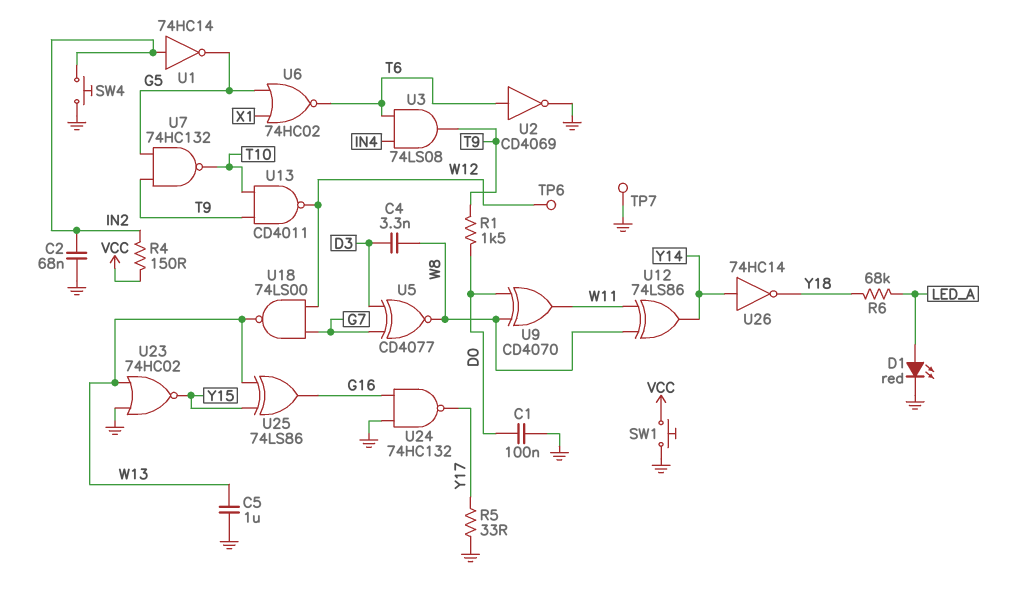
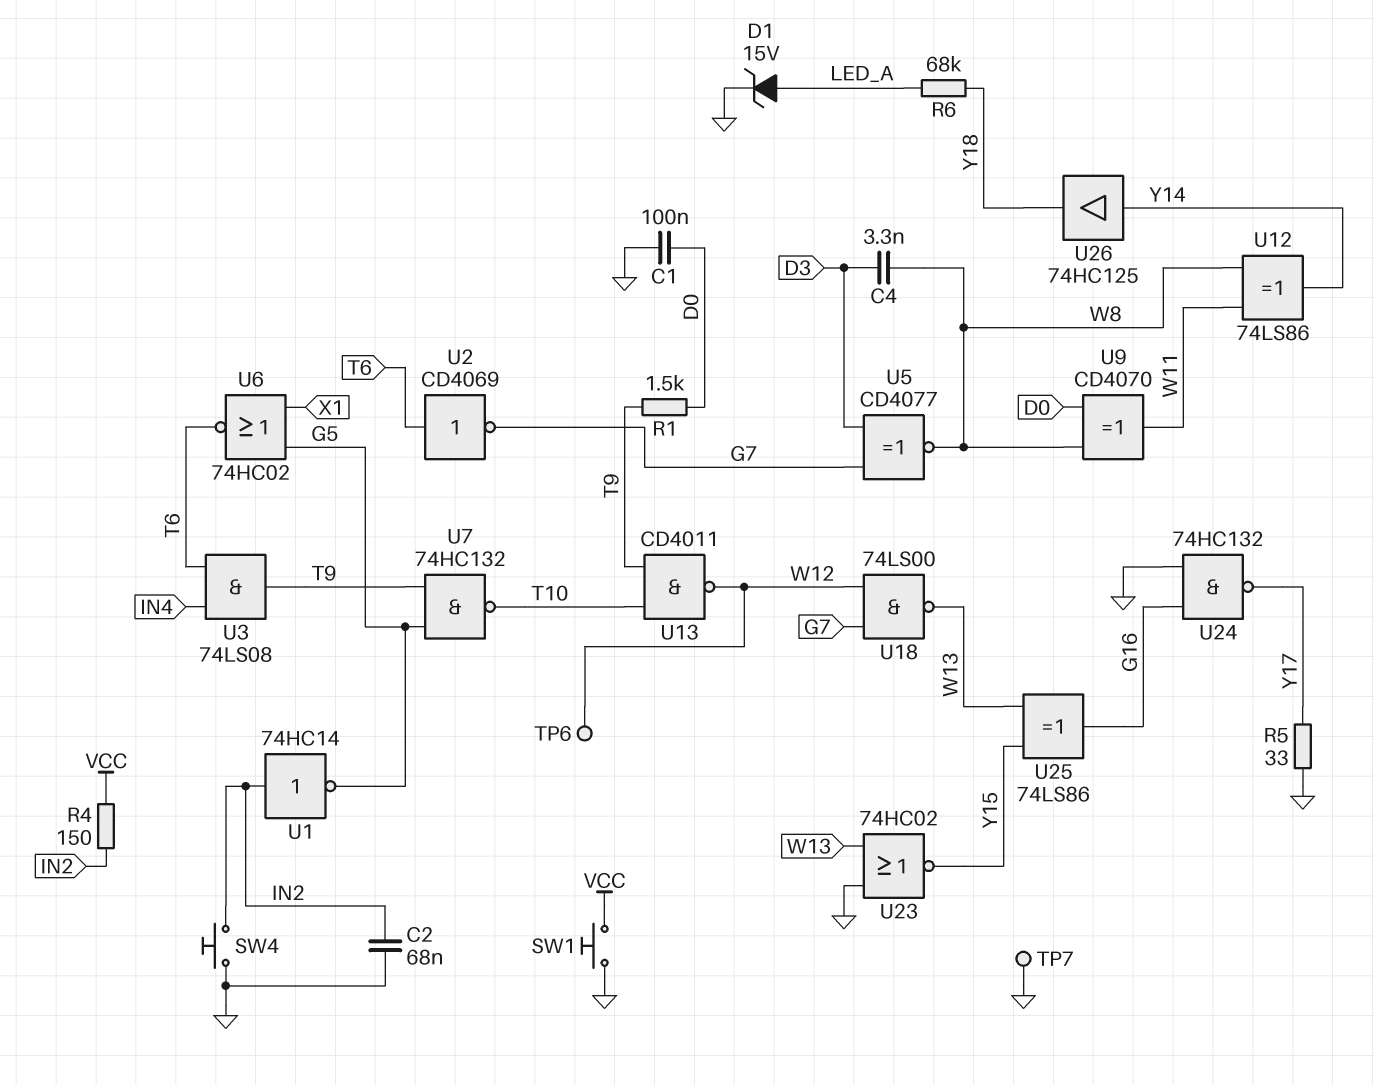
C5: 1uF (GND, W13) -> none
D1: LED red (A LED_A, K GND) -> zener 15V (A LED_A, K GND)
U2: NOT CD4069 (in T6, out GND) -> NOT CD4069 (in T6, out G7)
U26: NOT 74HC14 (in Y14, out Y18) -> buffer 74HC125 (in Y14, out Y18)

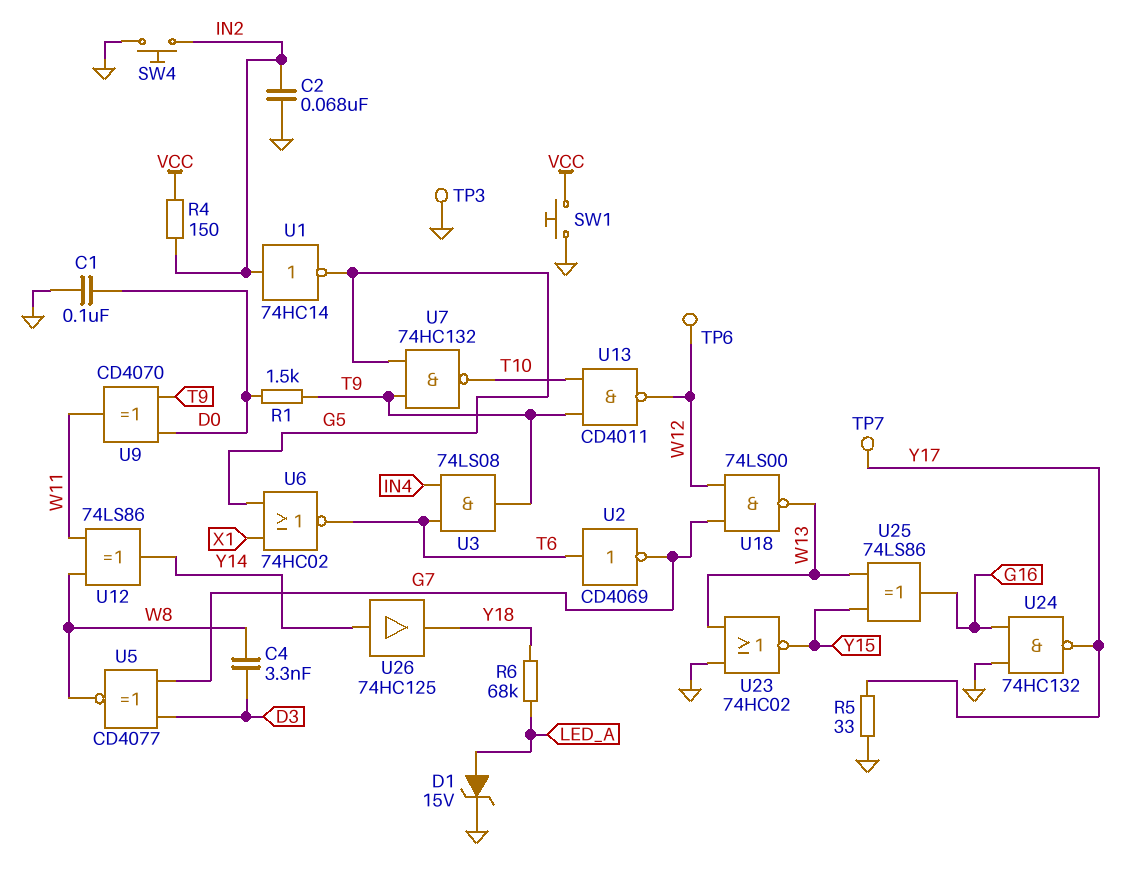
TP3: none -> test point (GND)
TP7: test point (GND) -> test point (Y17)
U9: XOR CD4070 (in D0, in W8, out W11) -> XOR CD4070 (in D0, in T9, out W11)

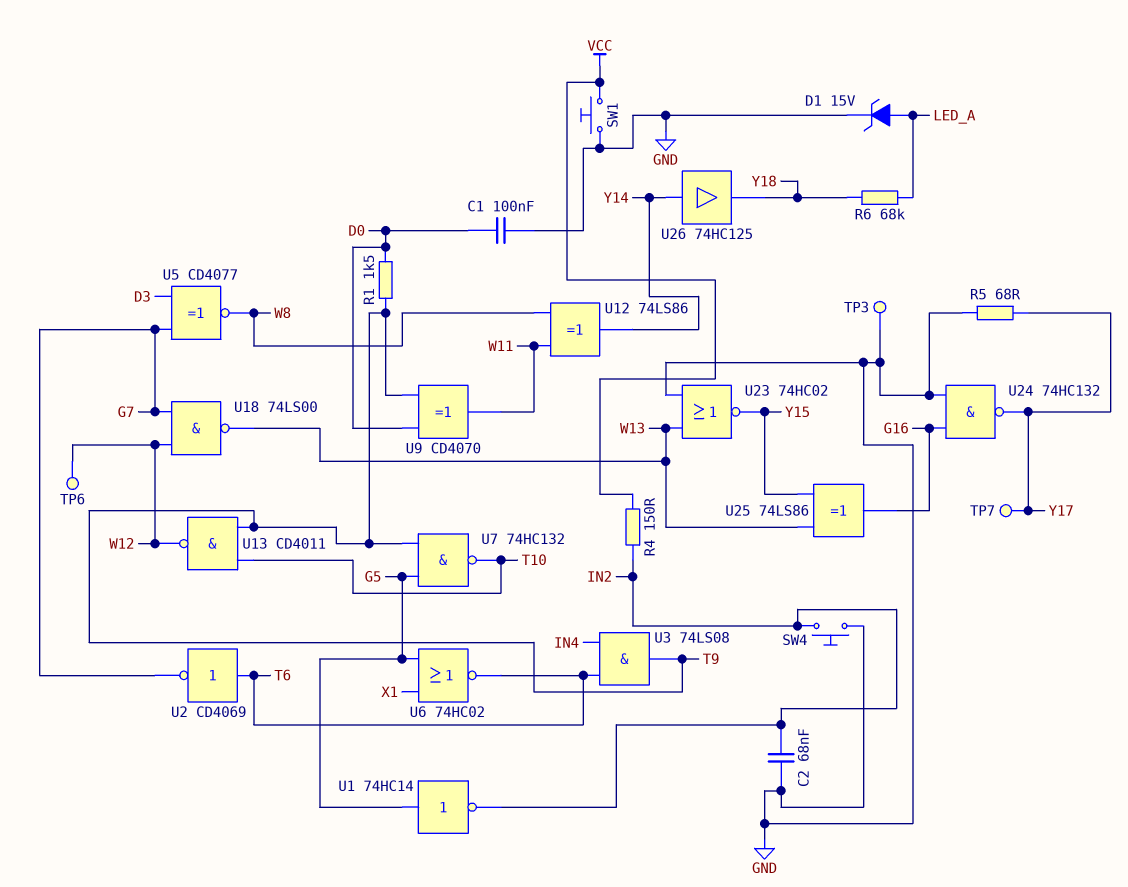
C4: 3.3nF (D3, W8) -> none
R5: 33 (GND, Y17) -> 68 (GND, Y17)
U1: NOT 74HC14 (in IN2, out G5) -> NOT 74HC14 (in G5, out IN2)

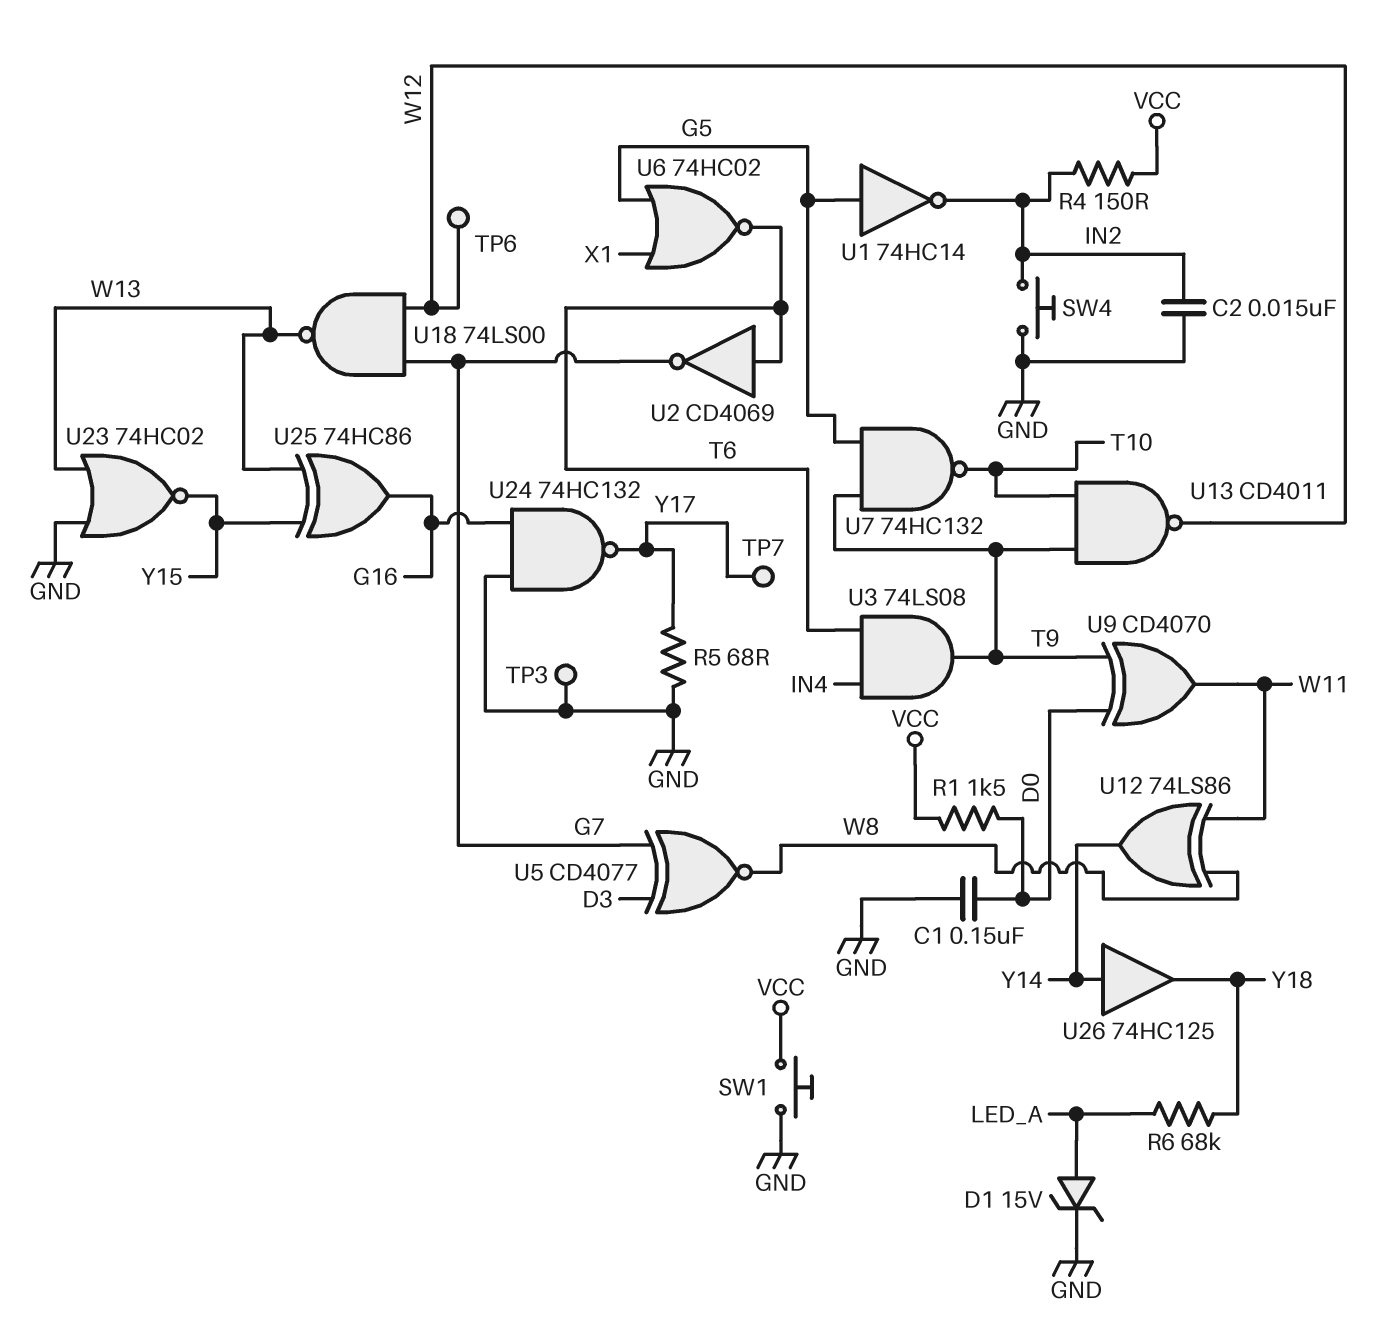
C1: 100nF (D0, GND) -> 150nF (D0, GND)
C2: 68nF (GND, IN2) -> 15nF (GND, IN2)
R1: 1.5k (D0, T9) -> 1.5k (D0, VCC)
U25: XOR 74LS86 (in W13, in Y15, out G16) -> XOR 74HC86 (in W13, in Y15, out G16)

